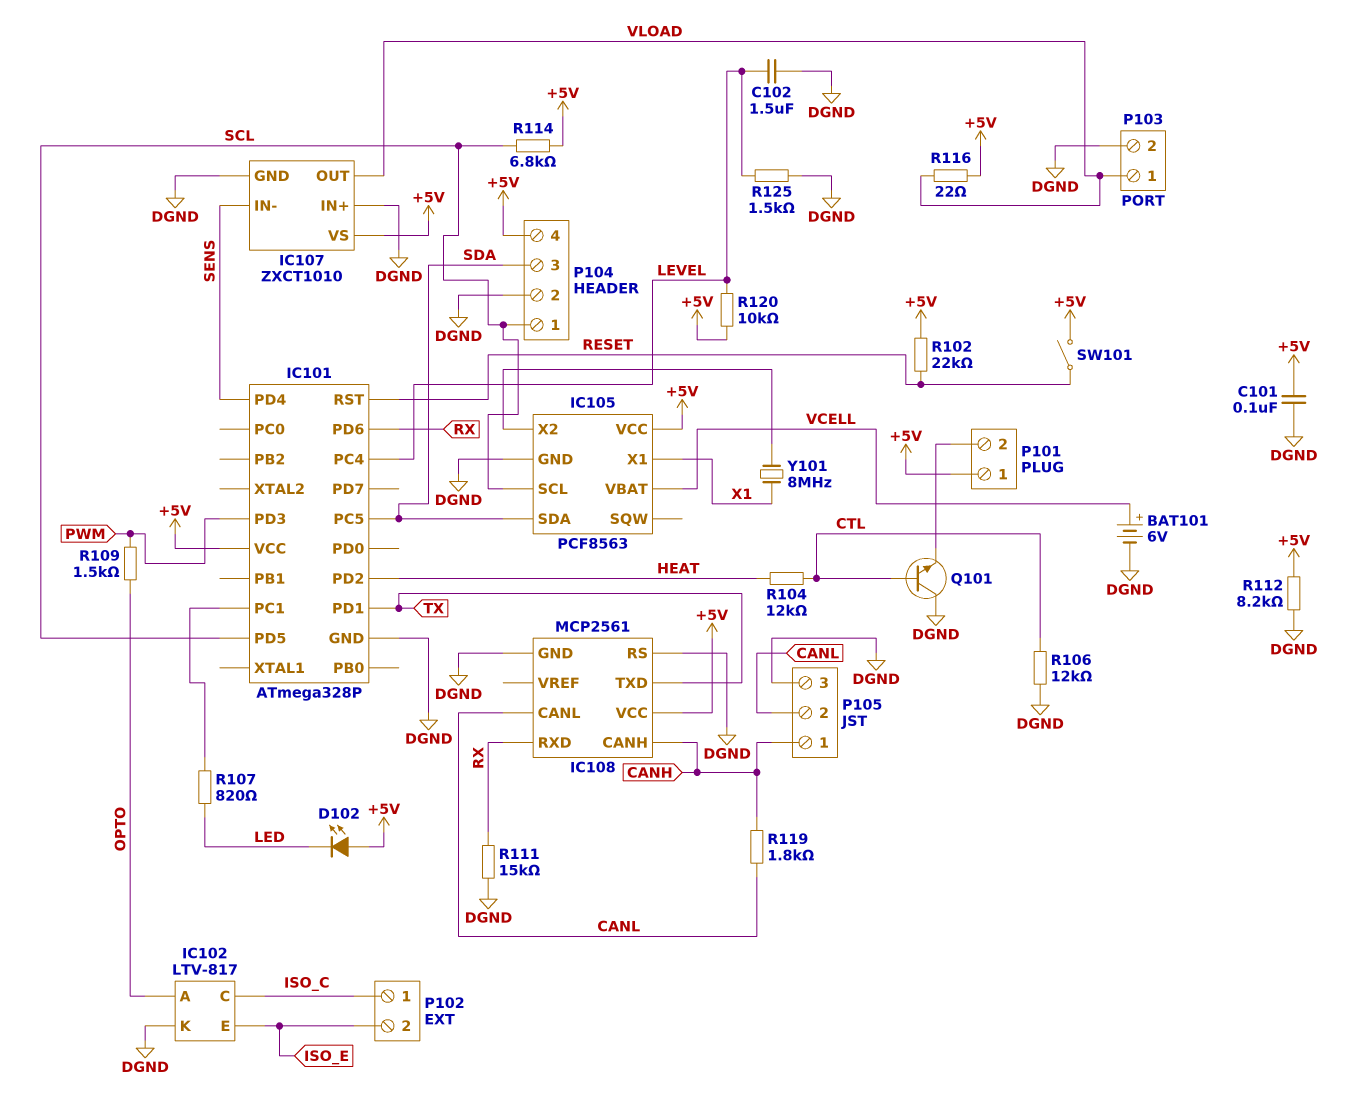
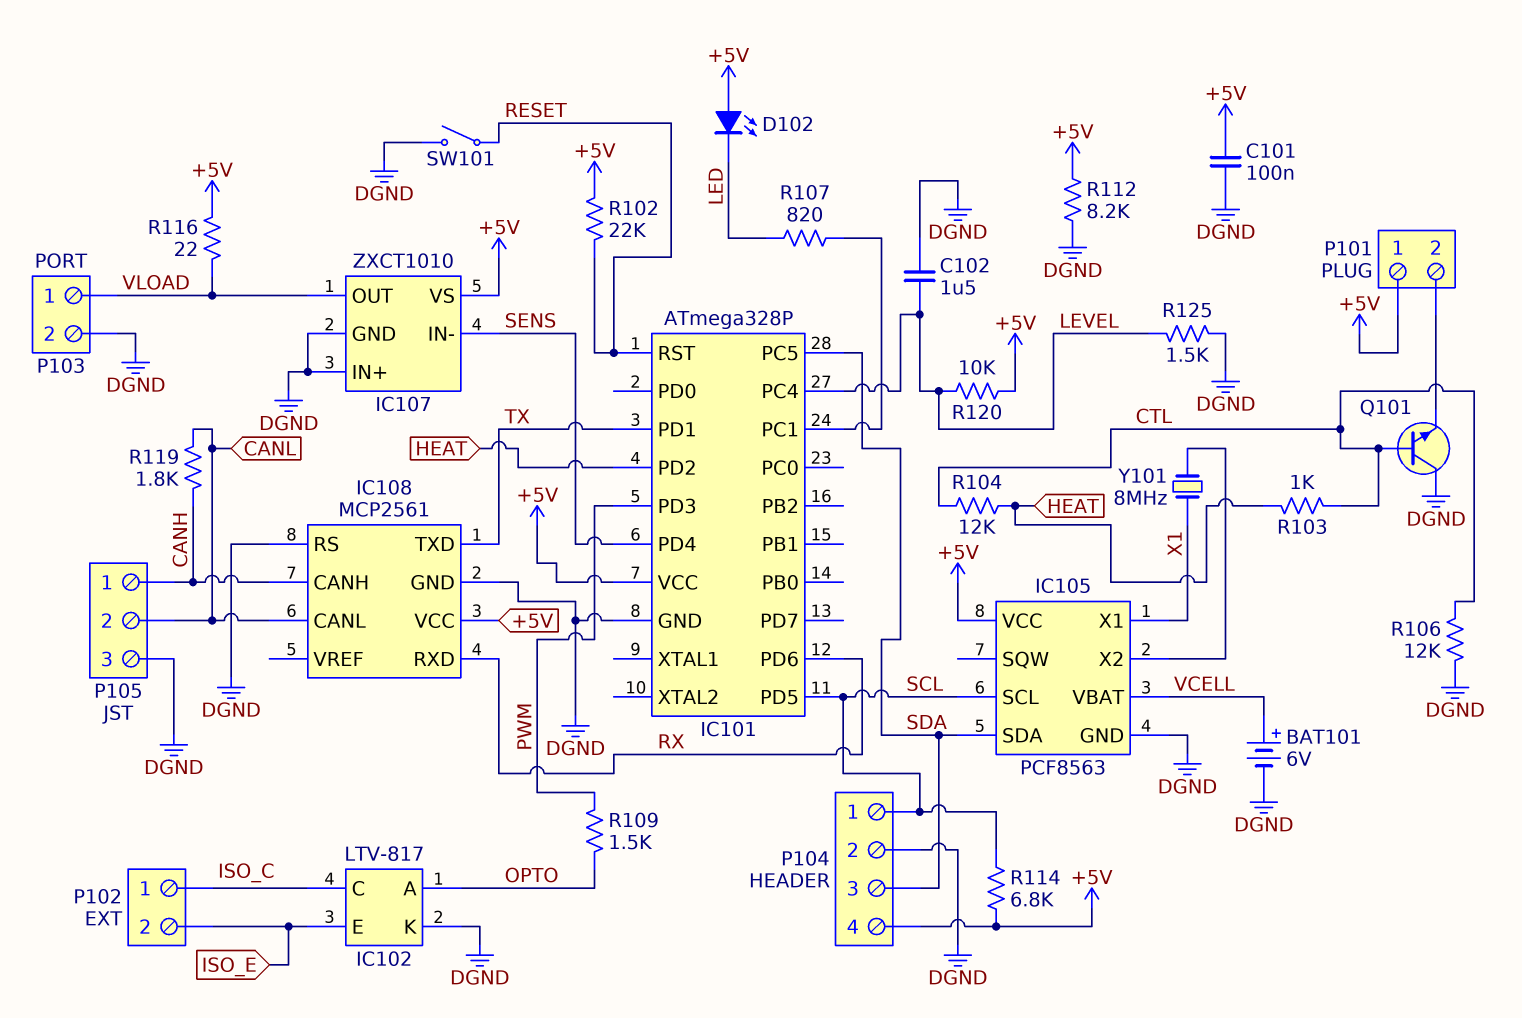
R103: none -> 1k (CTL, HEAT)
R111: 15k (DGND, RX) -> none
SW101: switch (+5V, RESET) -> switch (DGND, RESET)

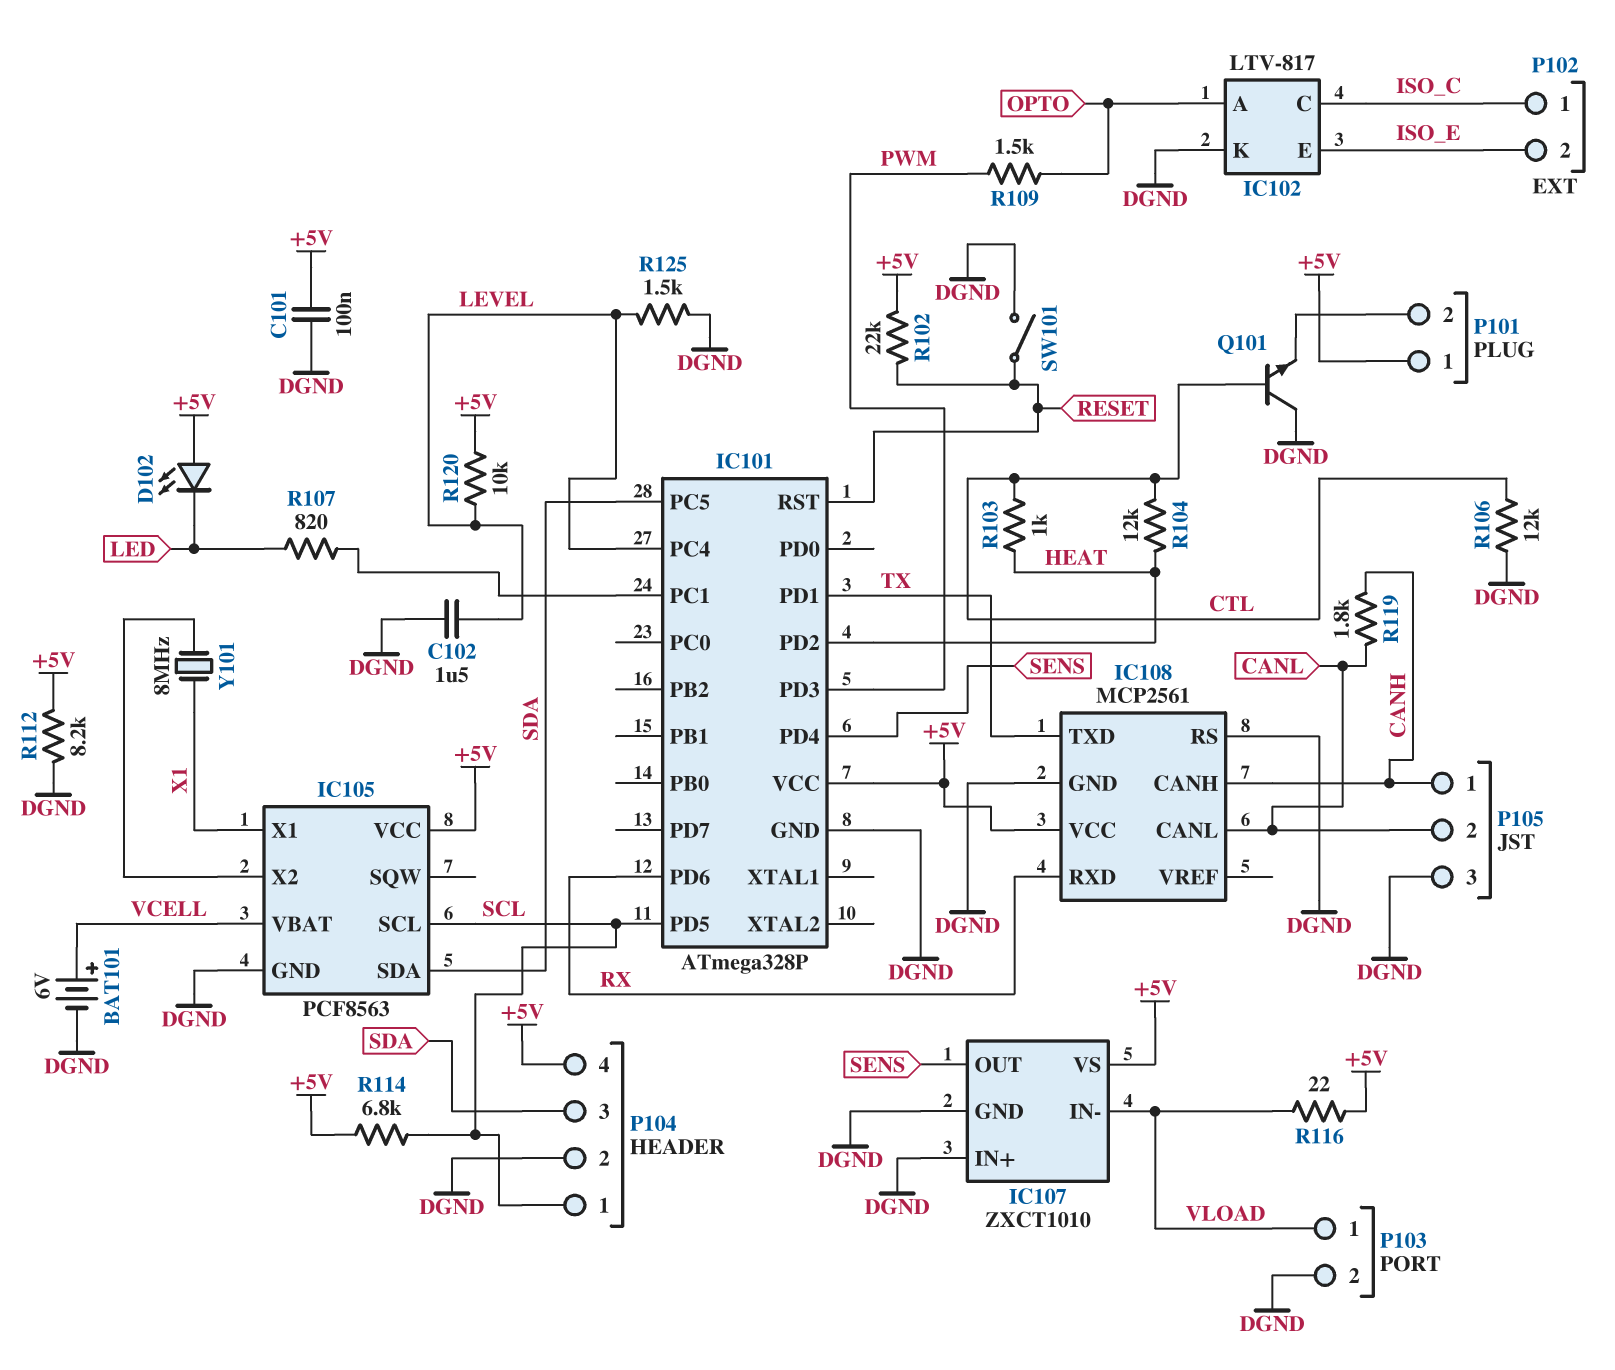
IC107 pin IN-: SENS -> VLOAD
IC107 pin OUT: VLOAD -> SENS

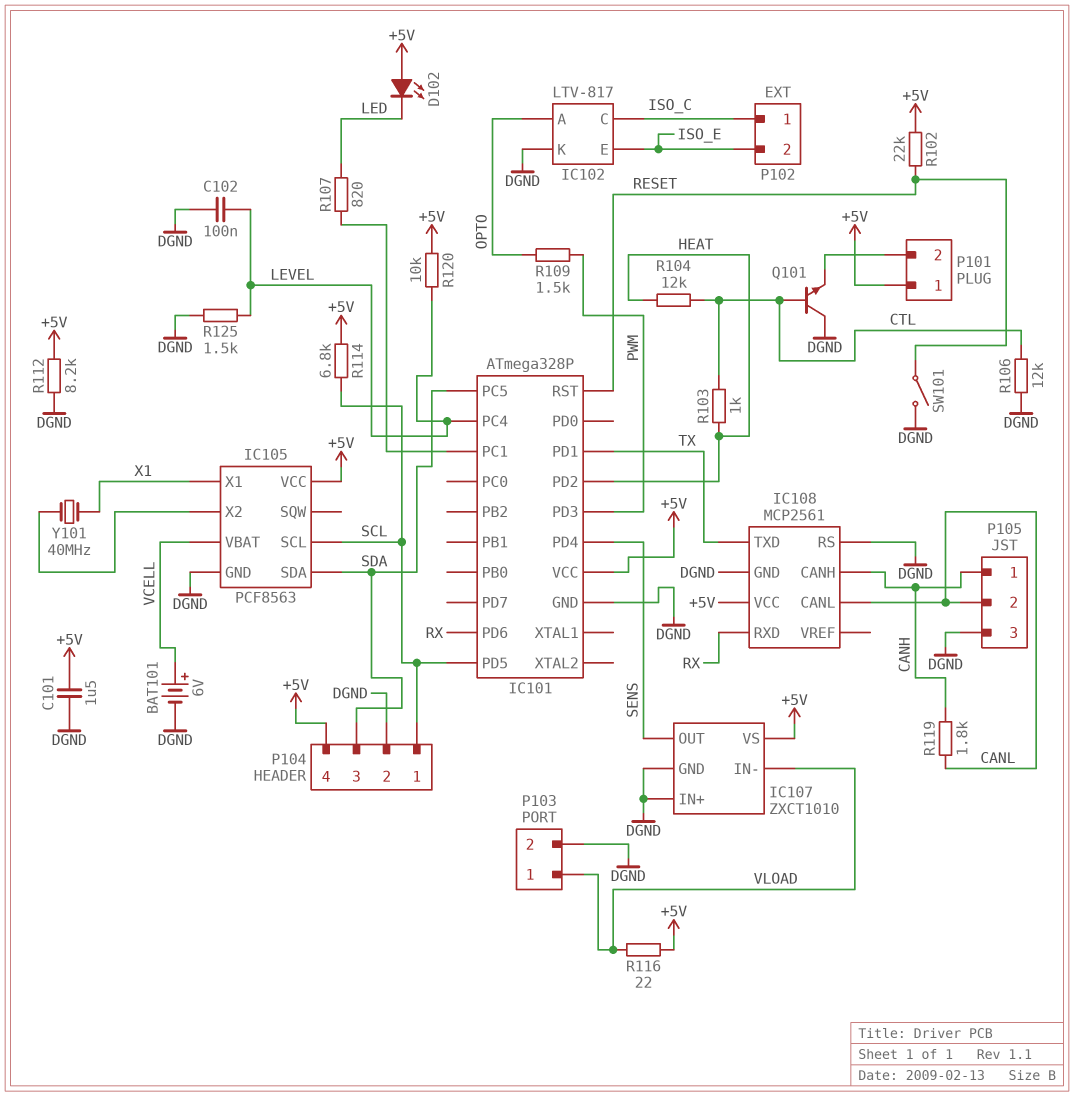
C101: 100nF (+5V, DGND) -> 1.5uF (+5V, DGND)
C102: 1.5uF (DGND, LEVEL) -> 100nF (DGND, LEVEL)
Y101: 8MHz (IC105/X2, X1) -> 40MHz (IC105/X2, X1)

